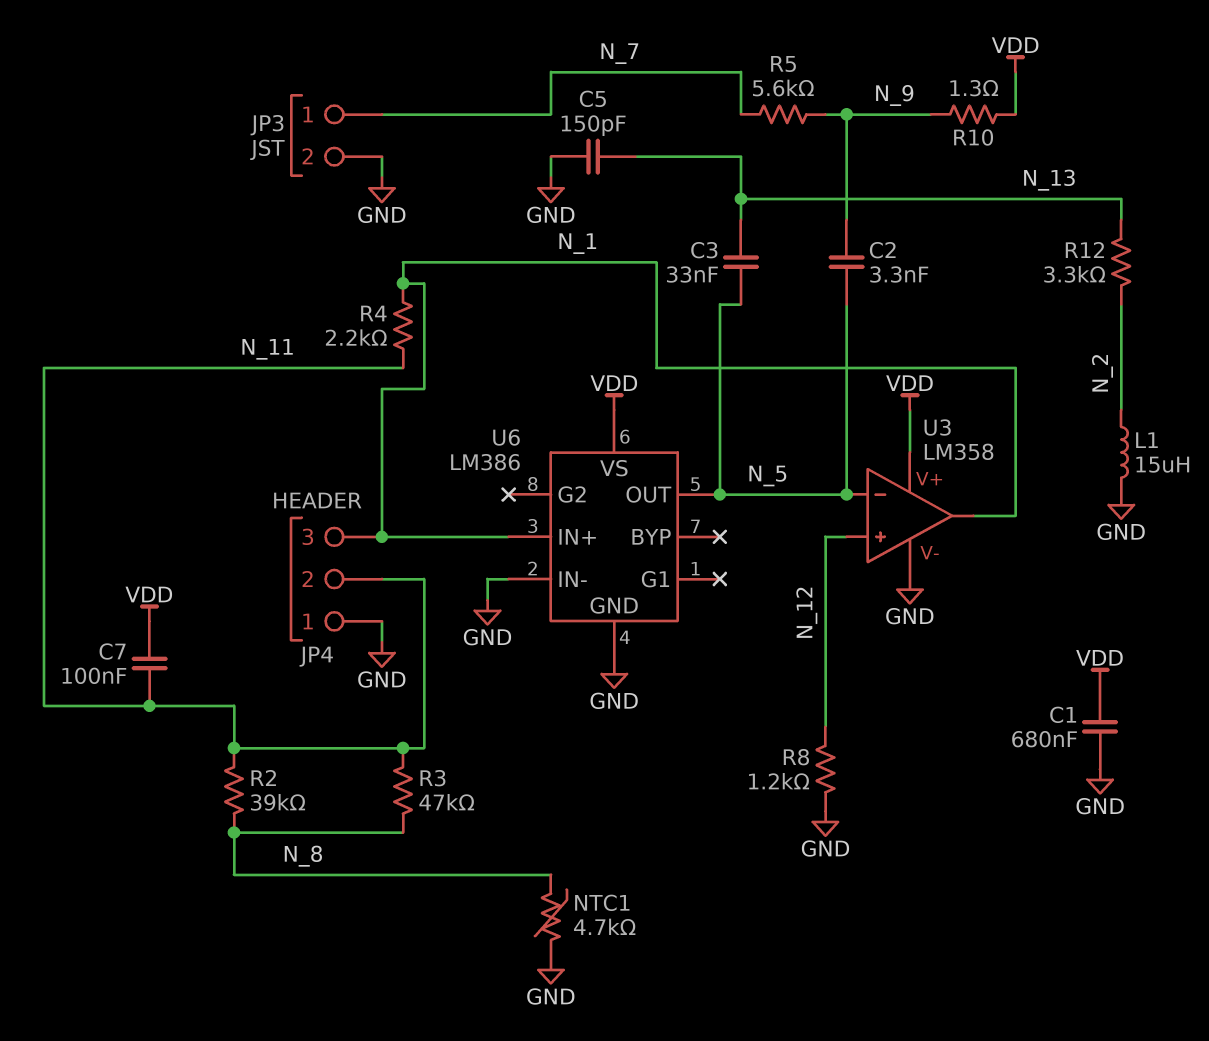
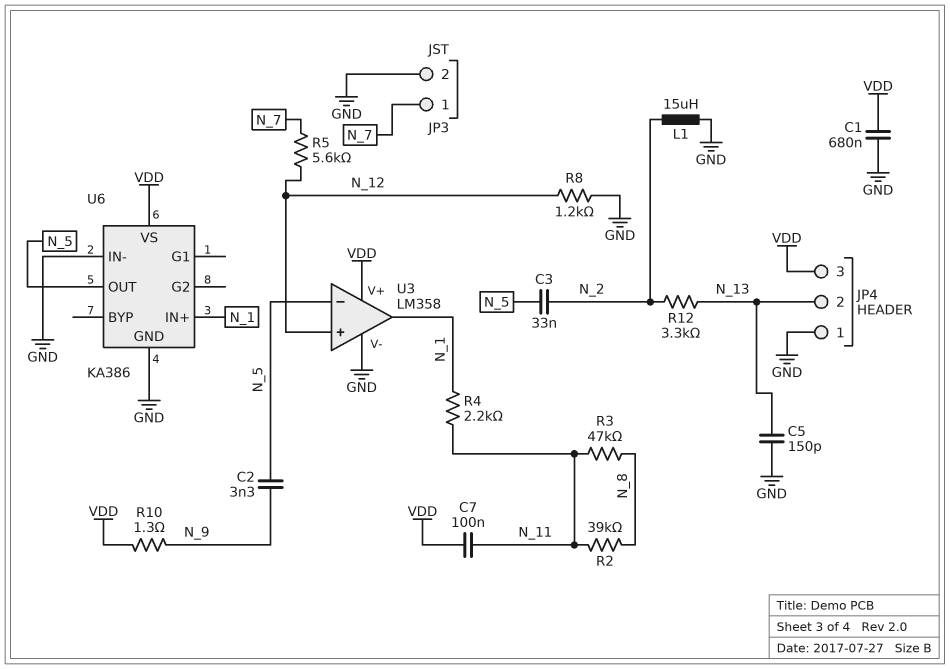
C3: 33nF (N_5, N_13) -> 33nF (N_2, N_5)
JP4 pin 2: N_11 -> N_13
JP4 pin 3: N_1 -> VDD
NTC1: 4.7k (GND, N_8) -> none
R5: 5.6k (N_7, N_9) -> 5.6k (N_7, N_12)
U6: LM386 -> KA386

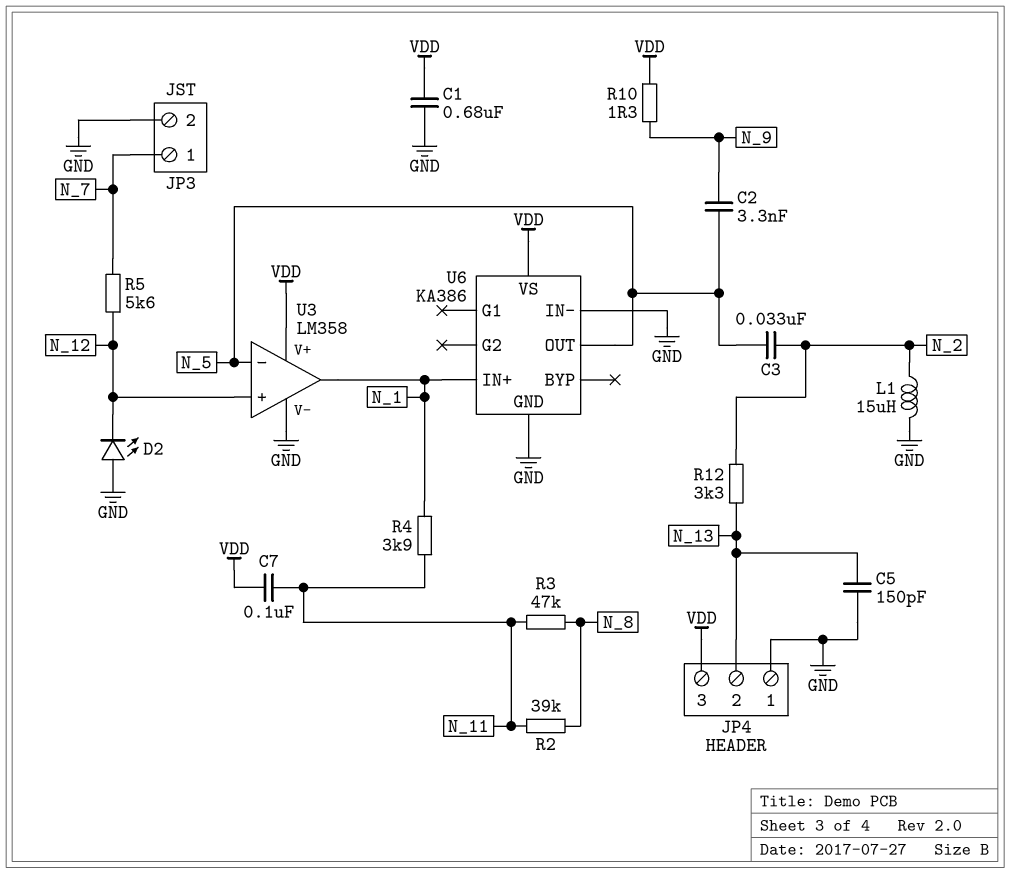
D2: none -> LED (A GND, K N_12)
R4: 2.2k (N_1, N_11) -> 3.9k (N_1, N_11)
R8: 1.2k (GND, N_12) -> none

